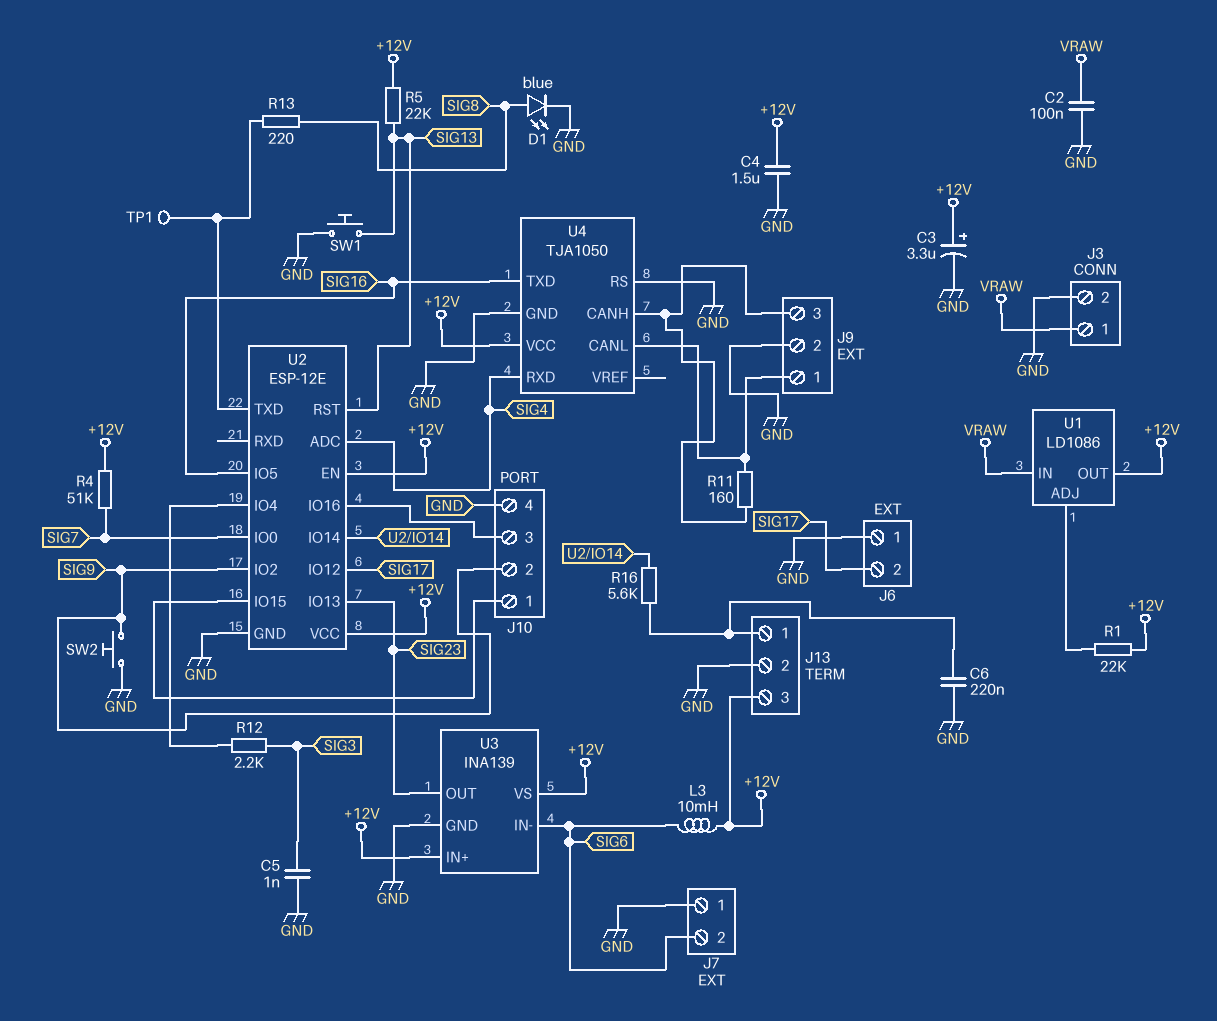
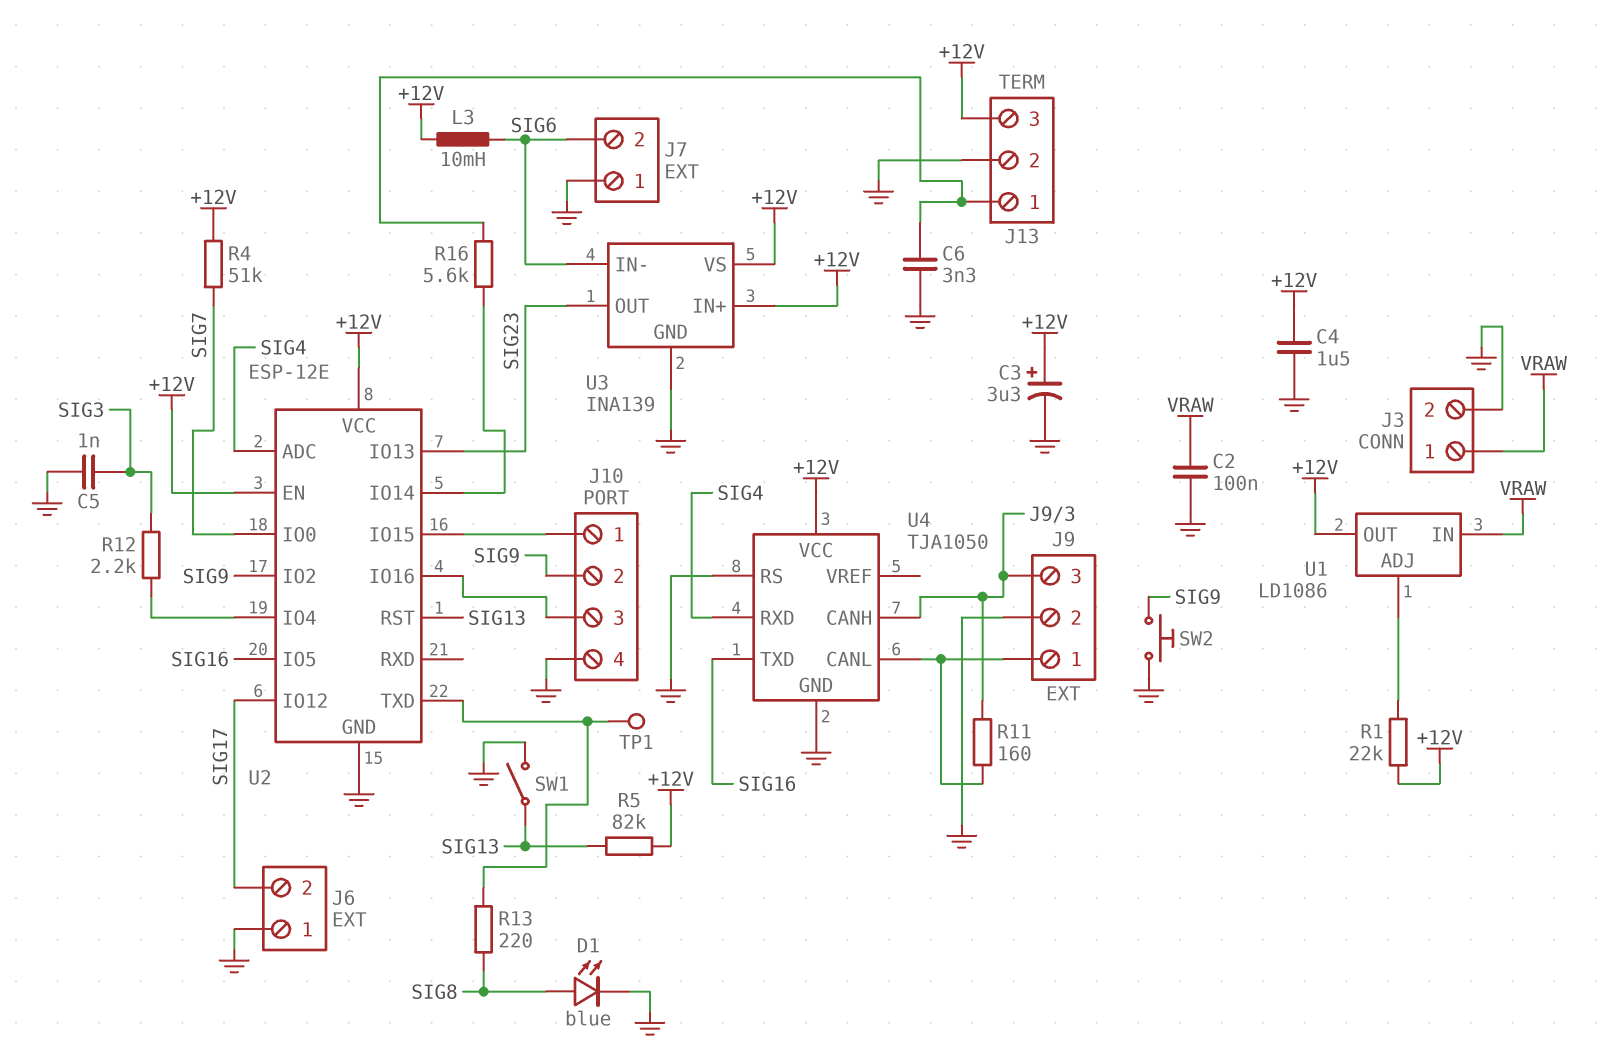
C6: 220nF (GND, J13/1) -> 3.3nF (GND, J13/1)
R5: 22k (+12V, SIG13) -> 82k (+12V, SIG13)
SW1: button (GND, SIG13) -> switch (GND, SIG13)

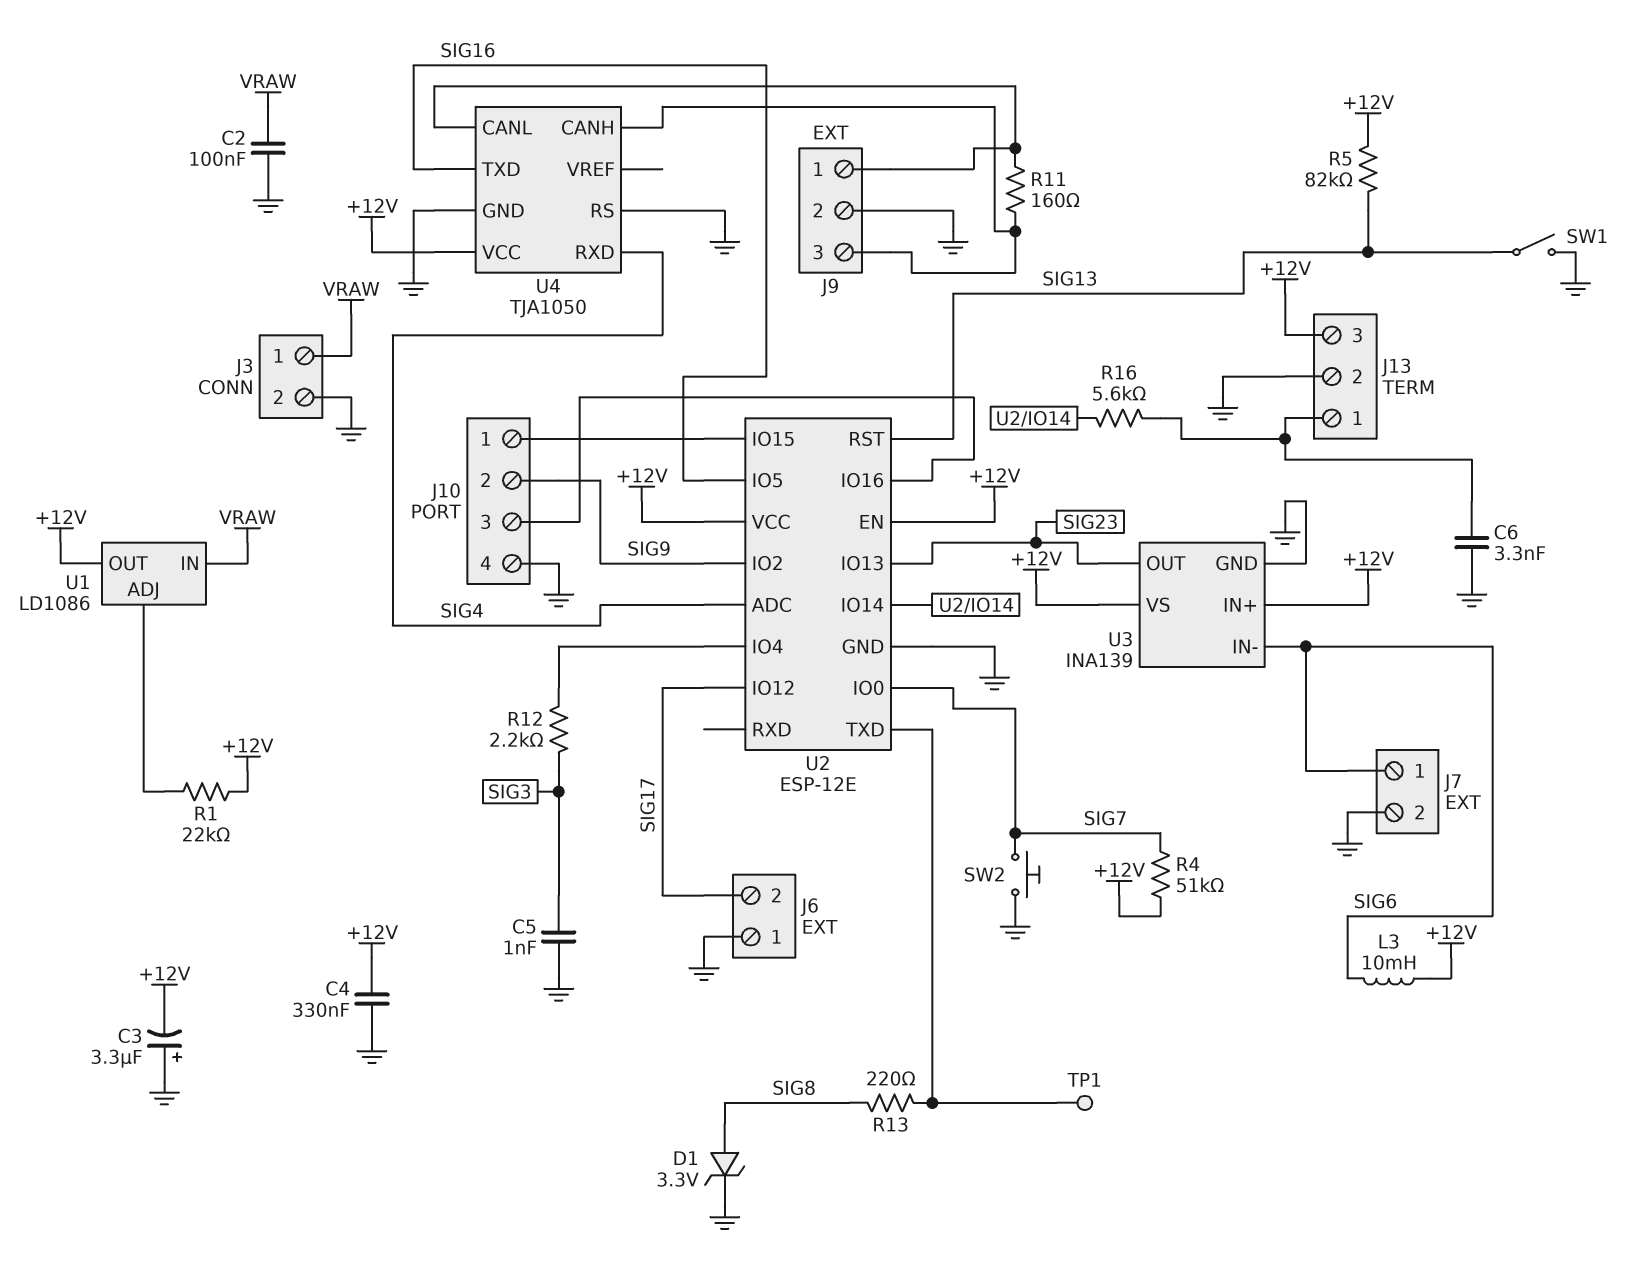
C3: 3.3uF (plus +12V, minus GND) -> 3.3uF (plus GND, minus +12V)
C4: 1.5uF (+12V, GND) -> 330nF (+12V, GND)
D1: LED blue (A SIG8, K GND) -> zener 3.3V (A SIG8, K GND)
J7 pin 1: GND -> SIG6
J7 pin 2: SIG6 -> GND
SW2: button (GND, SIG9) -> button (GND, SIG7)

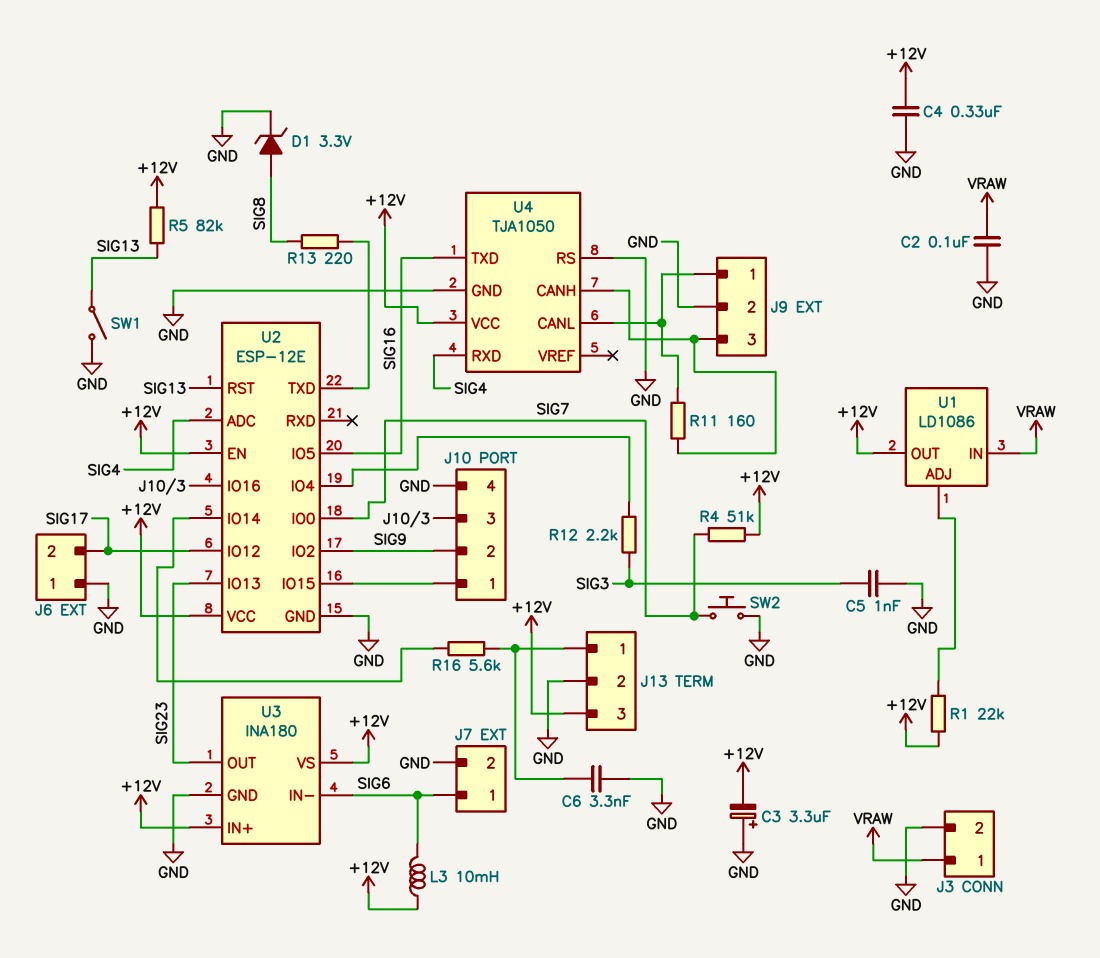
TP1: test point (U2/TXD) -> none
U3: INA139 -> INA180

